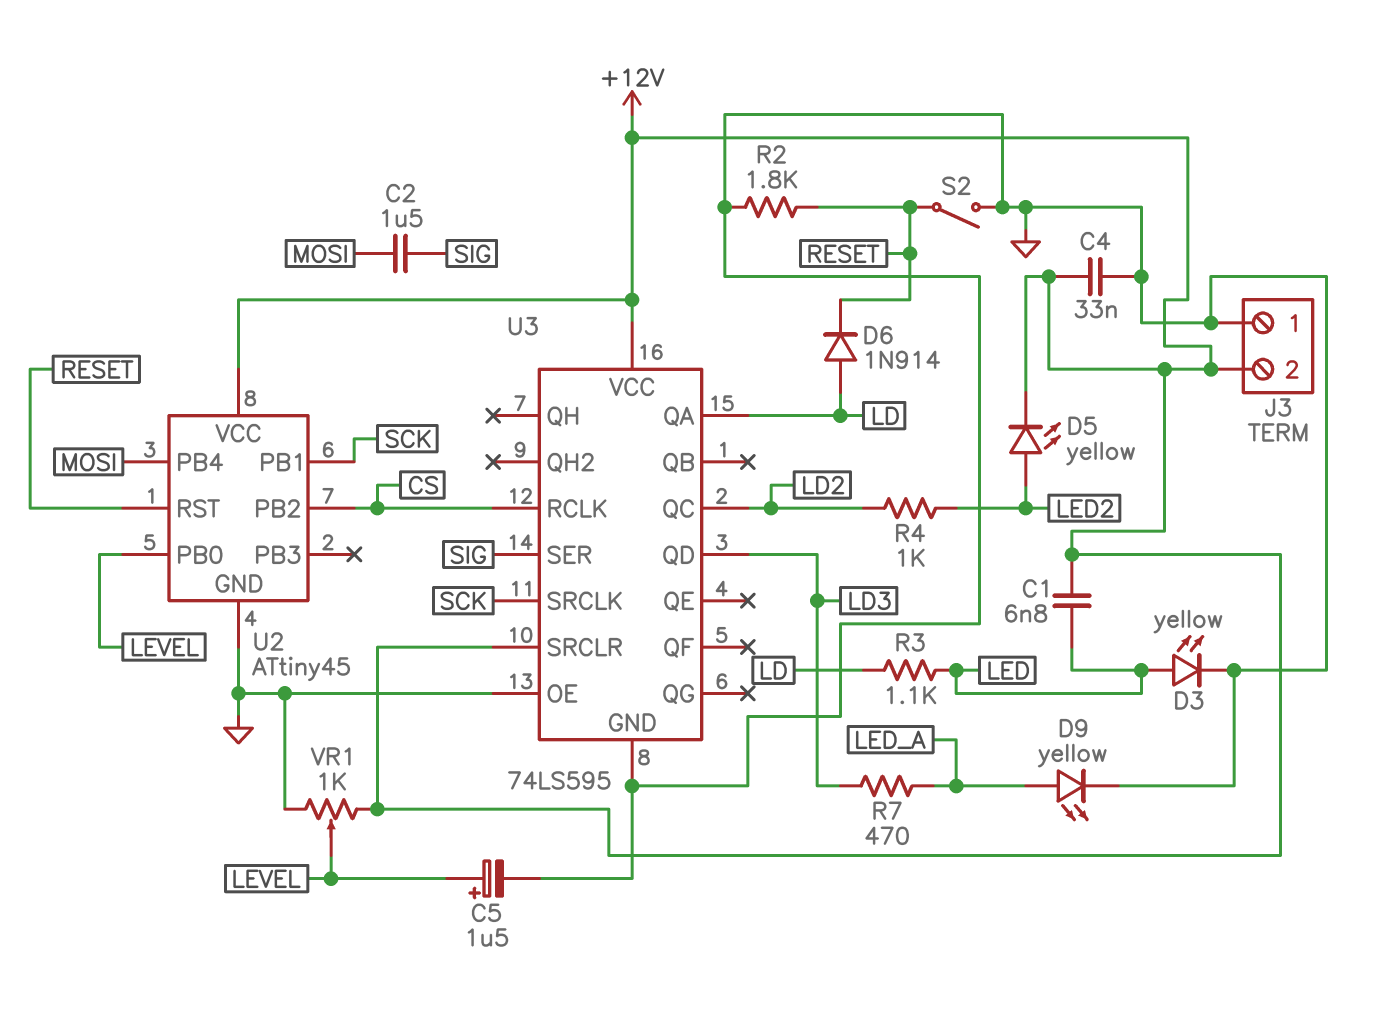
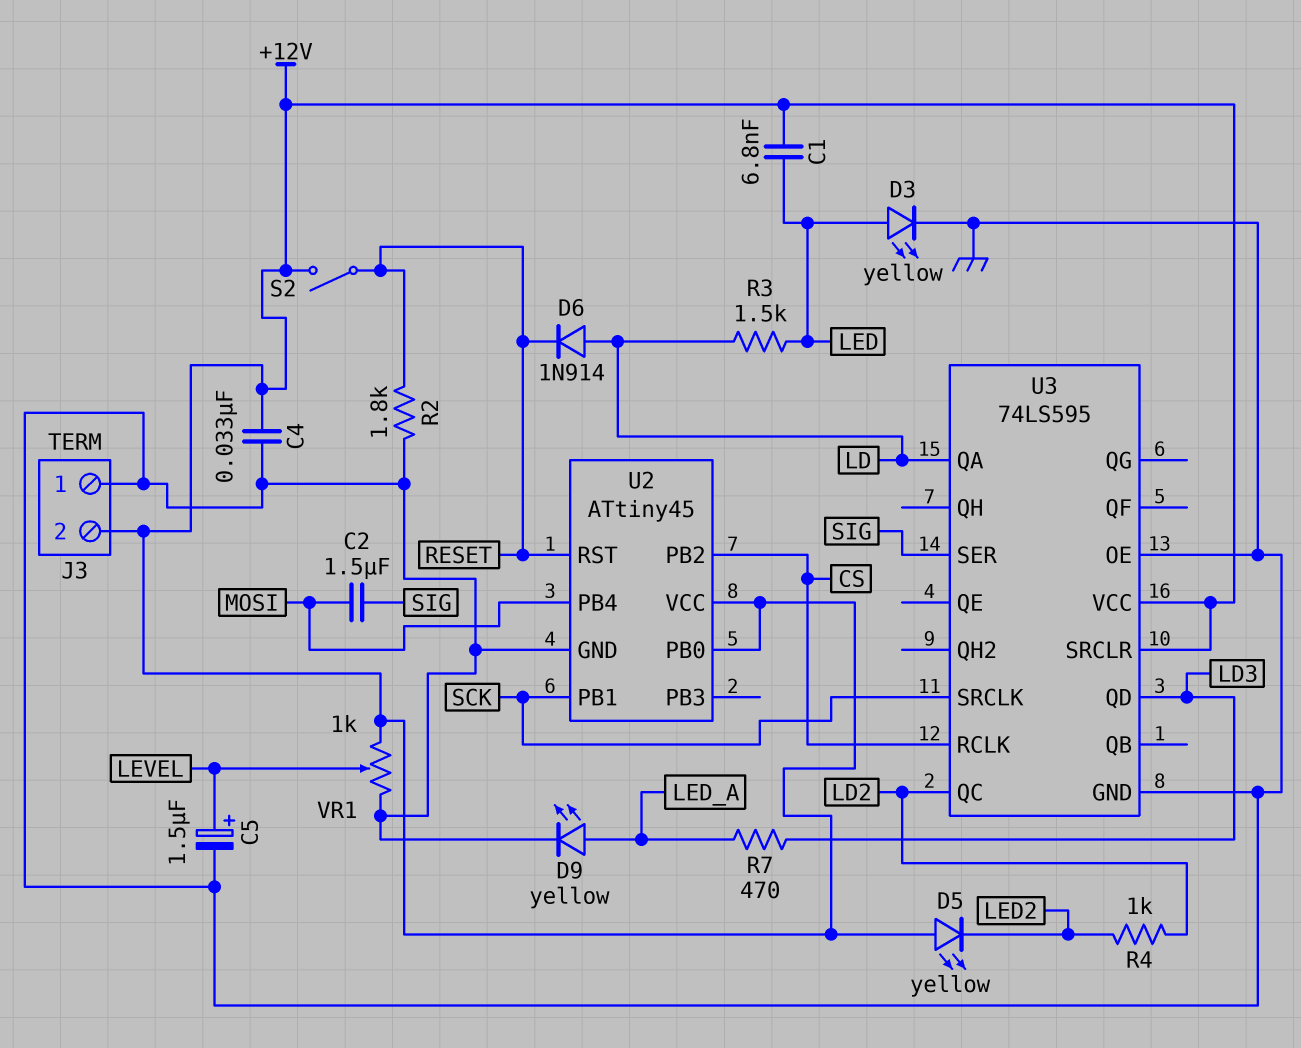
D5: LED yellow (A LED2, K +12V) -> LED yellow (A +12V, K LED2)
R3: 1.1k (LD, LED) -> 1.5k (LD, LED)
S2: switch (GND, RESET) -> switch (+12V, RESET)
U2 pin PB0: LEVEL -> +12V

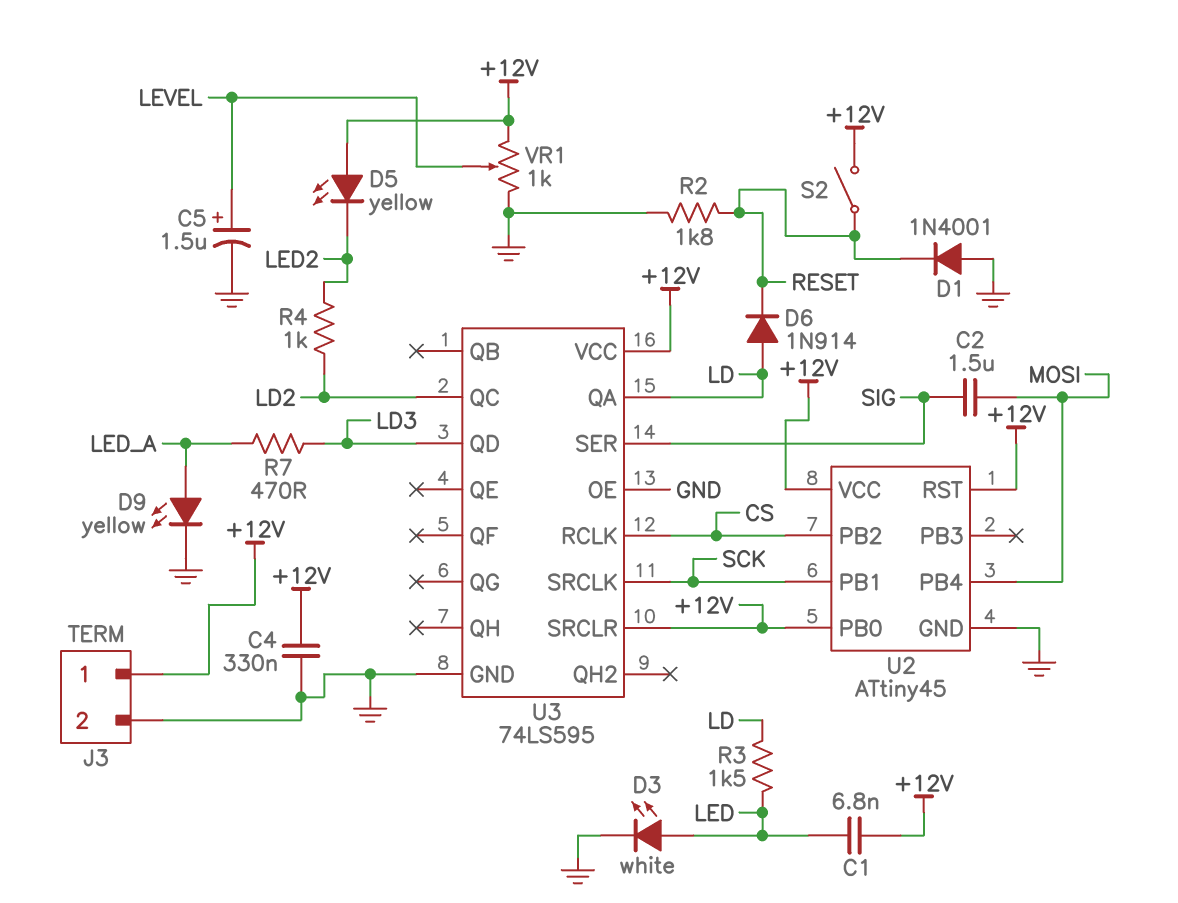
C4: 33nF (+12V, GND) -> 330nF (+12V, GND)
D1: none -> diode 1N4001 (A GND, K RESET)
D3: LED yellow (A LED, K GND) -> LED white (A LED, K GND)
J3 pin 1: GND -> +12V
J3 pin 2: +12V -> GND
U2 pin RST: RESET -> +12V

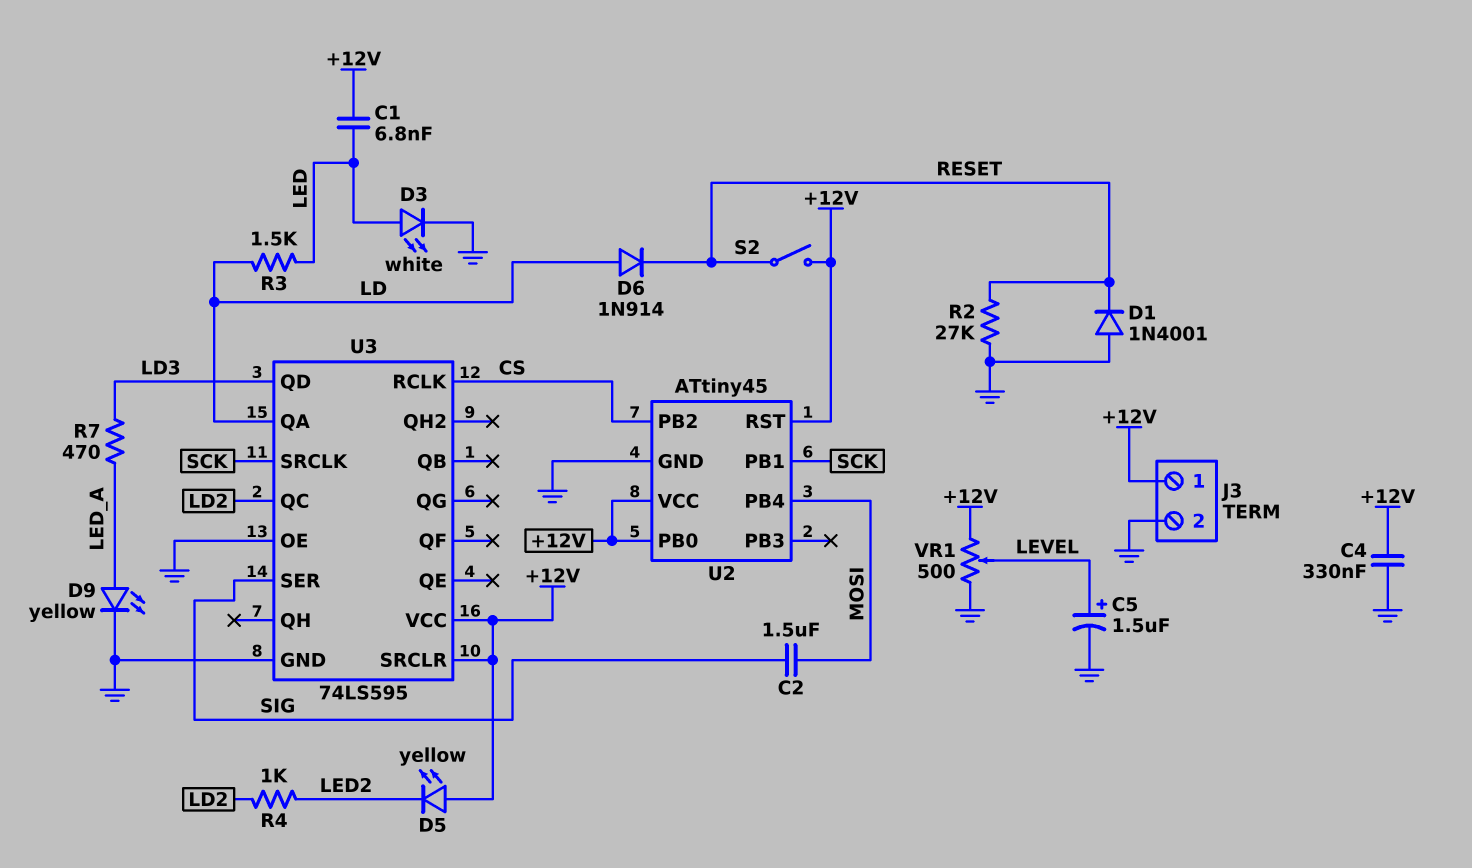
R2: 1.8k (GND, RESET) -> 27k (GND, RESET)
VR1: 1k (+12V, GND, wiper LEVEL) -> 500 (+12V, GND, wiper LEVEL)

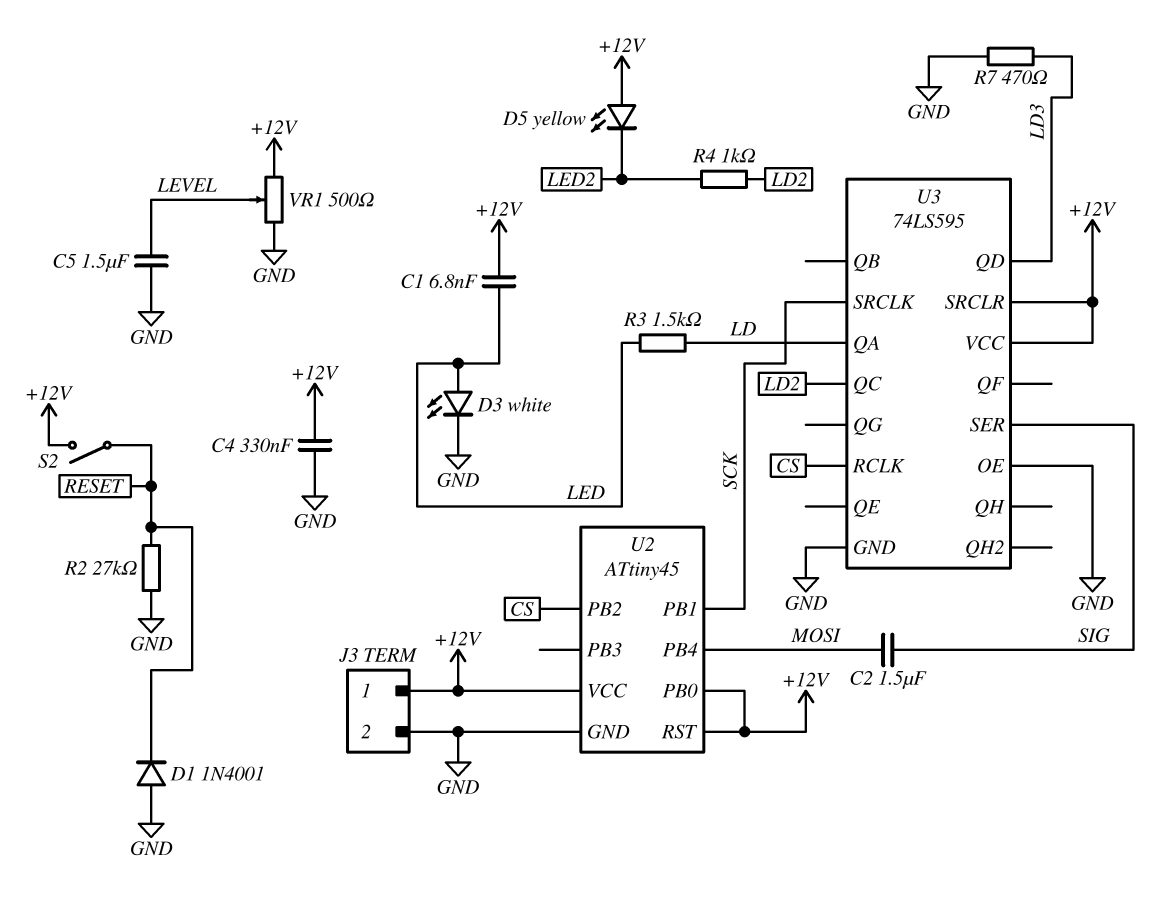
C5: 1.5uF (plus LEVEL, minus GND) -> 1.5uF (GND, LEVEL)
D6: diode 1N914 (A LD, K RESET) -> none
D9: LED yellow (A LED_A, K GND) -> none
R7: 470 (LD3, LED_A) -> 470 (GND, LD3)

